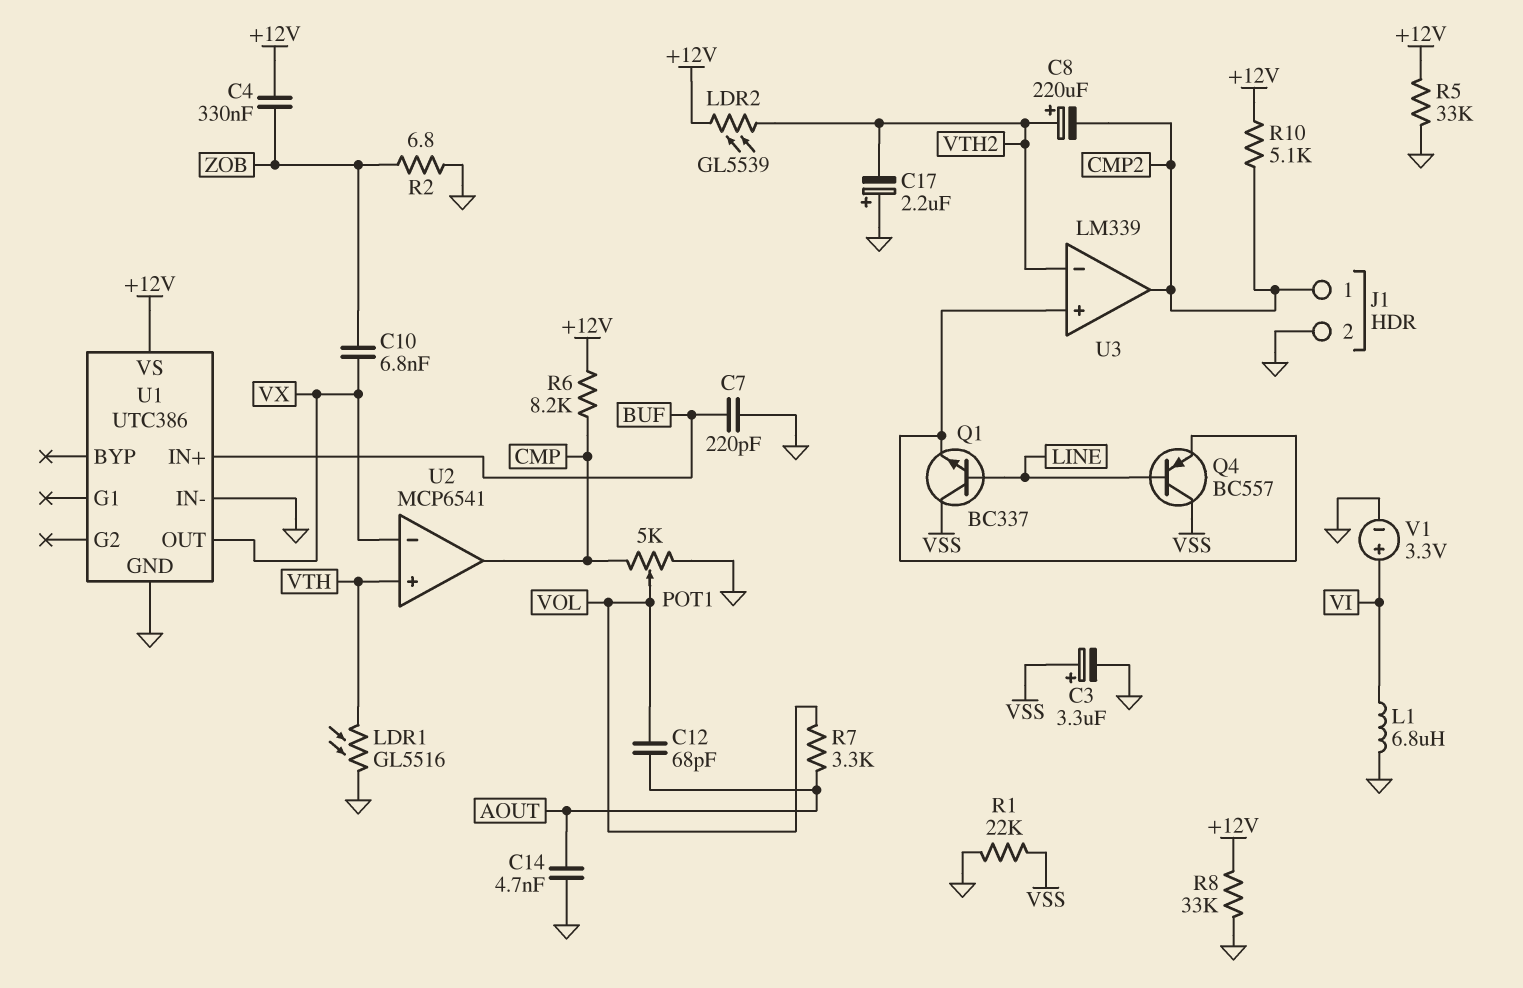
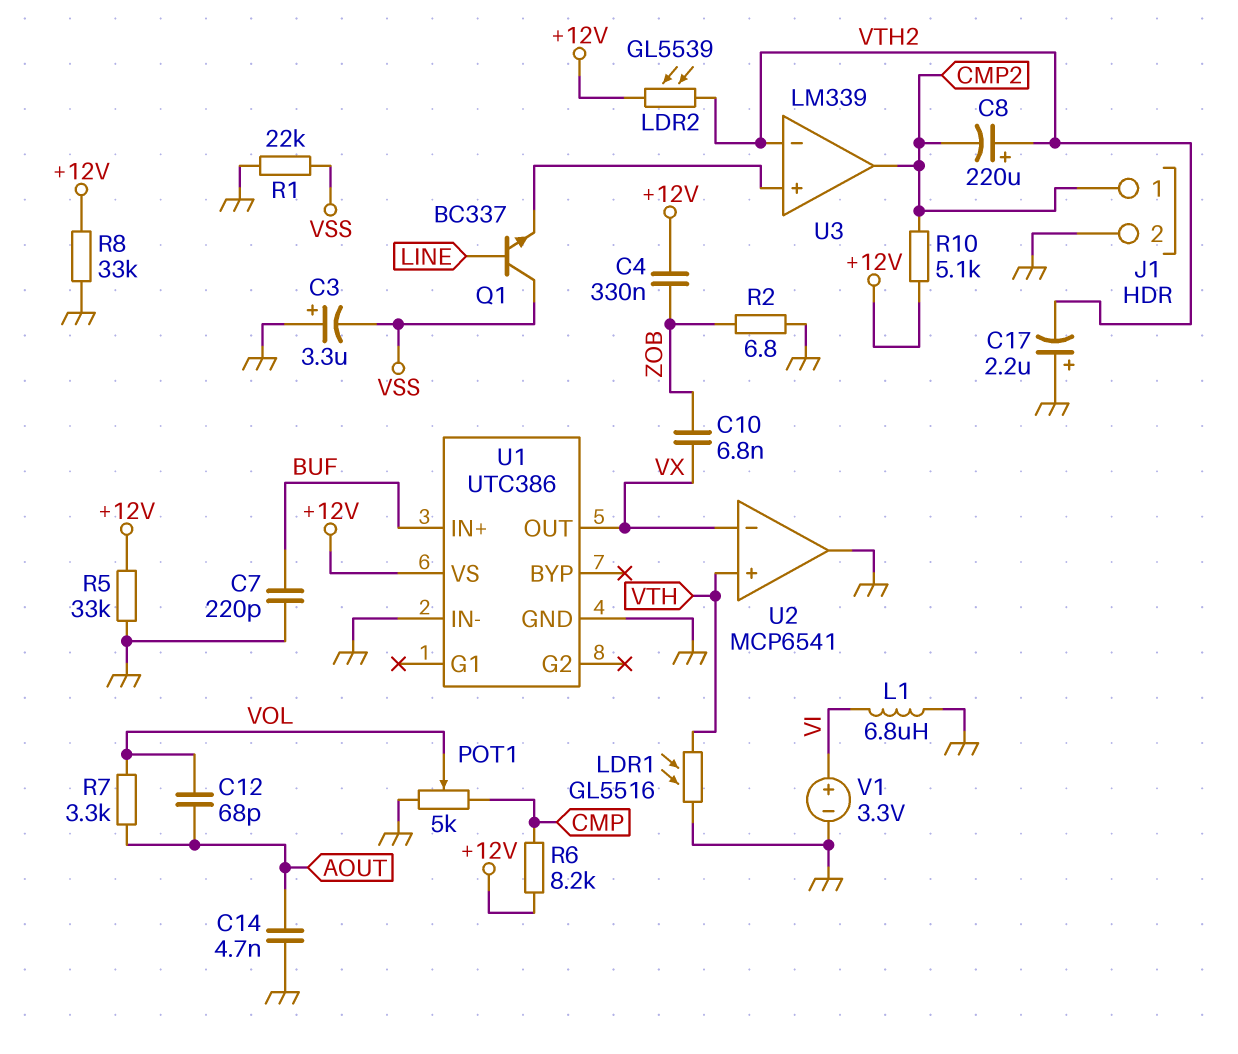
C3: 3.3uF (plus VSS, minus GND) -> 3.3uF (plus GND, minus VSS)
Q4: PNP BC557 (B LINE, C VSS, E U3/in+) -> none
U2 pin out: CMP -> GND

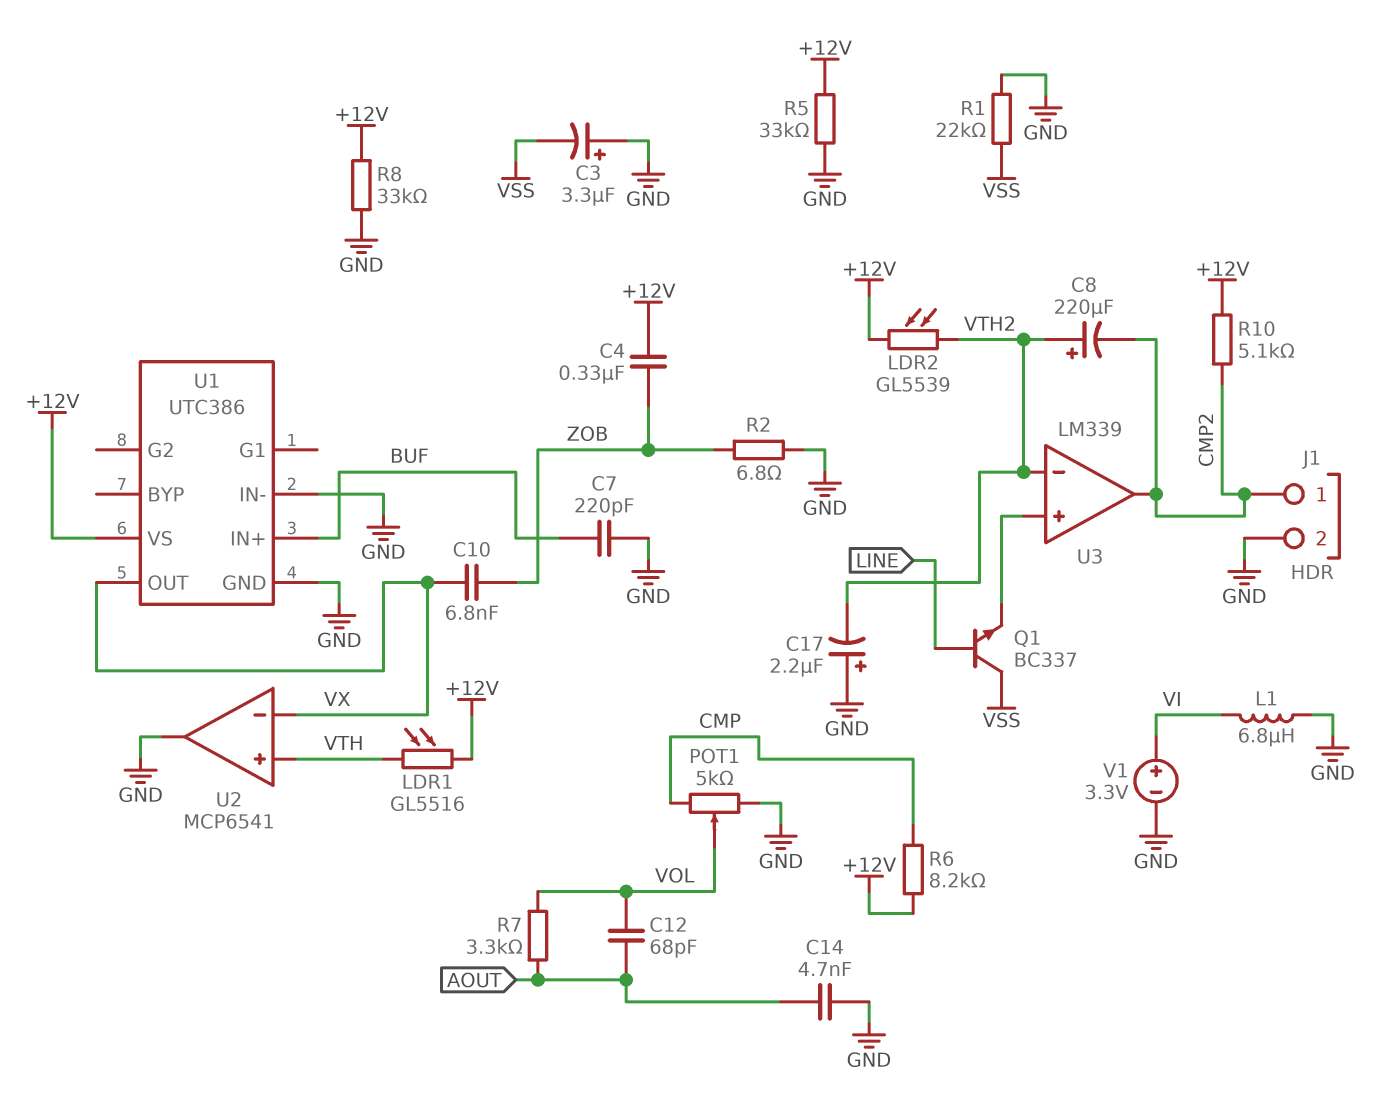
LDR1: GL5516 (GND, VTH) -> GL5516 (+12V, VTH)

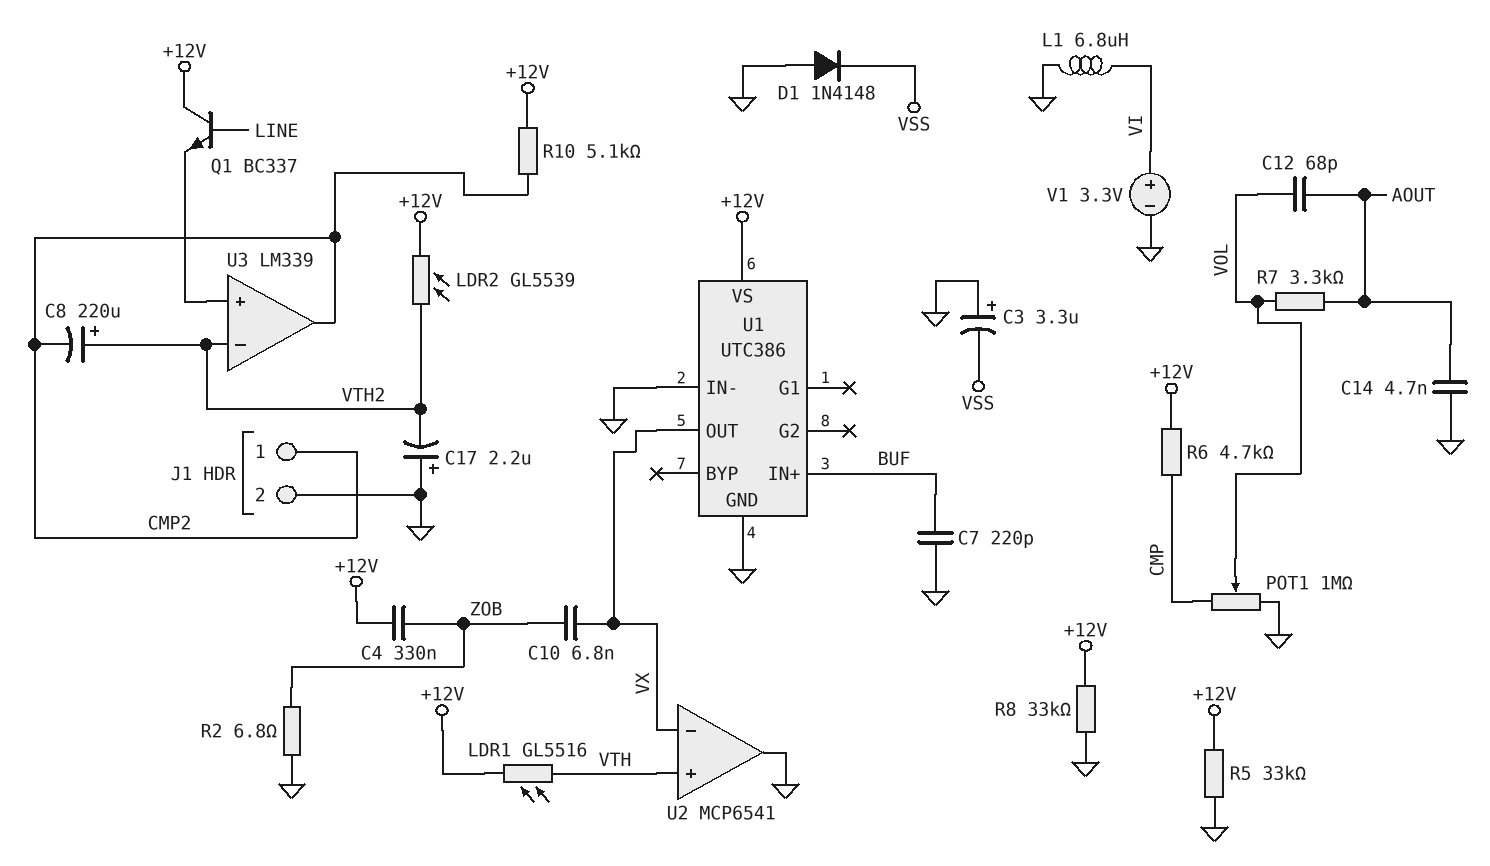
D1: none -> diode 1N4148 (A GND, K VSS)
POT1: 5k (CMP, GND, wiper VOL) -> 1M (CMP, GND, wiper VOL)
Q1: NPN BC337 (B LINE, C VSS, E U3/in+) -> NPN BC337 (B LINE, C +12V, E U3/in+)
R1: 22k (GND, VSS) -> none
R6: 8.2k (+12V, CMP) -> 4.7k (+12V, CMP)

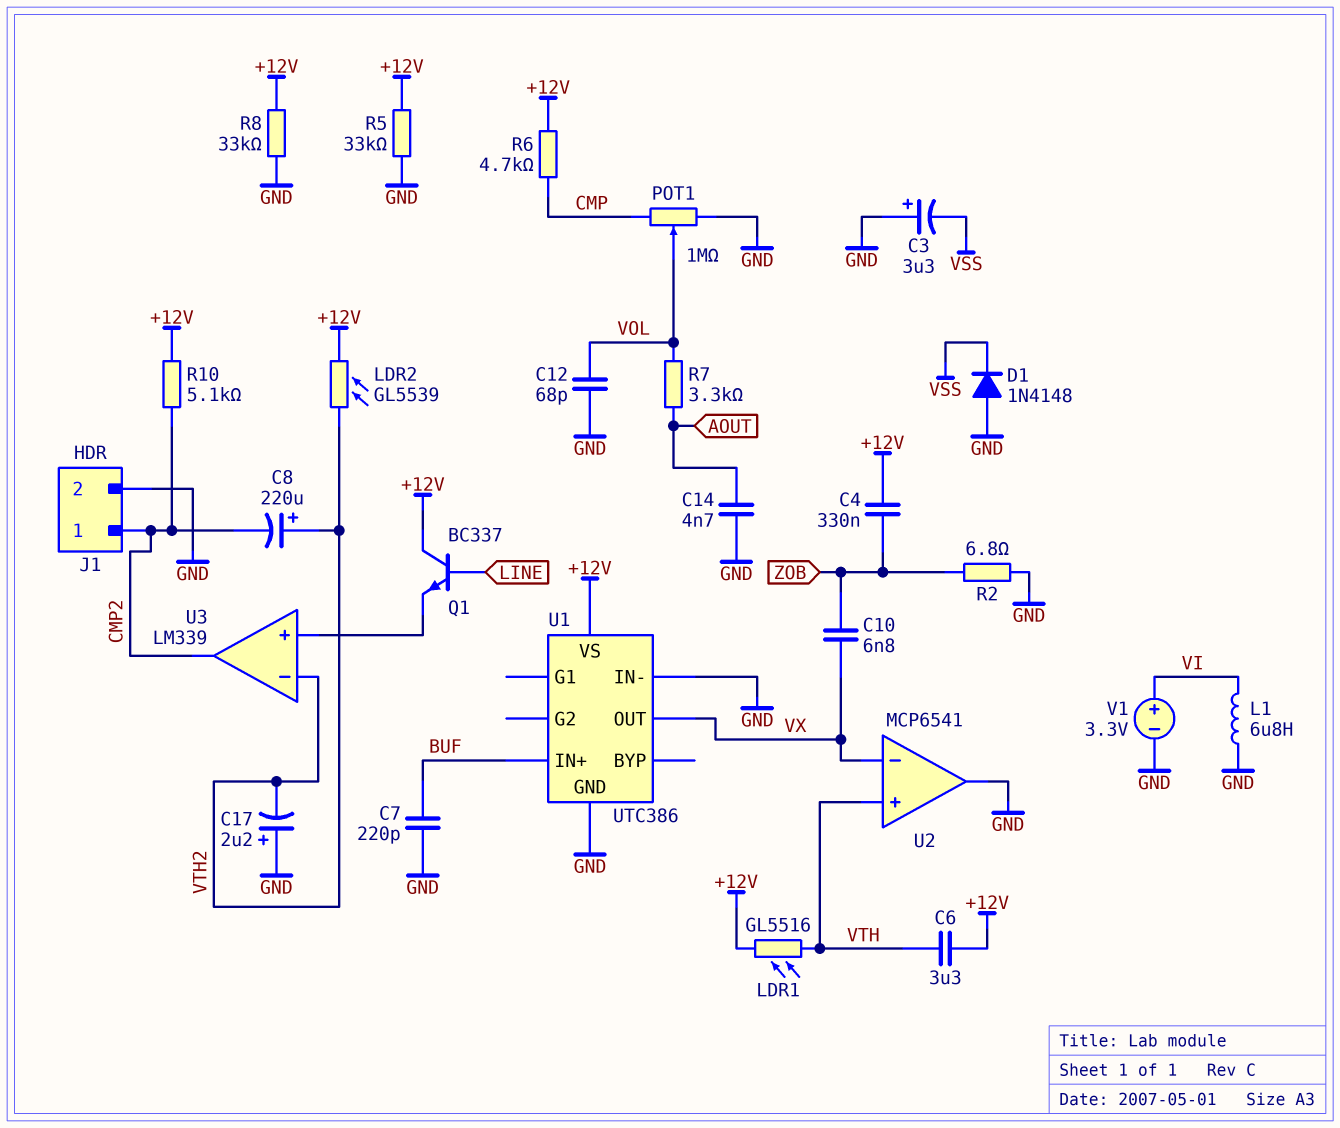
C6: none -> 3.3uF (+12V, VTH)
C12: 68pF (AOUT, VOL) -> 68pF (GND, VOL)

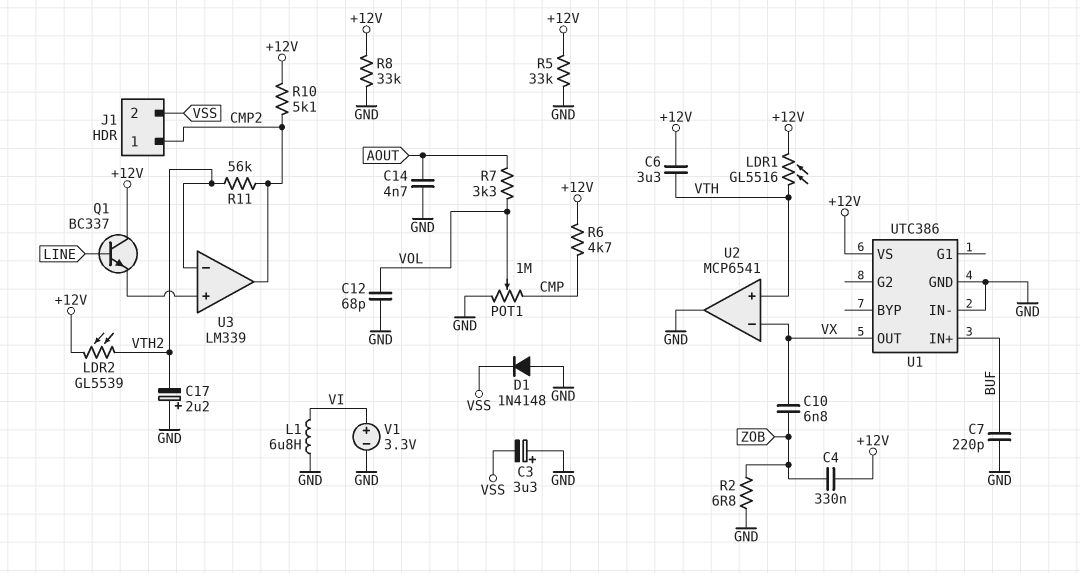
C8: 220uF (plus VTH2, minus CMP2) -> none
J1 pin 2: GND -> VSS
R11: none -> 56k (CMP2, VTH2)

